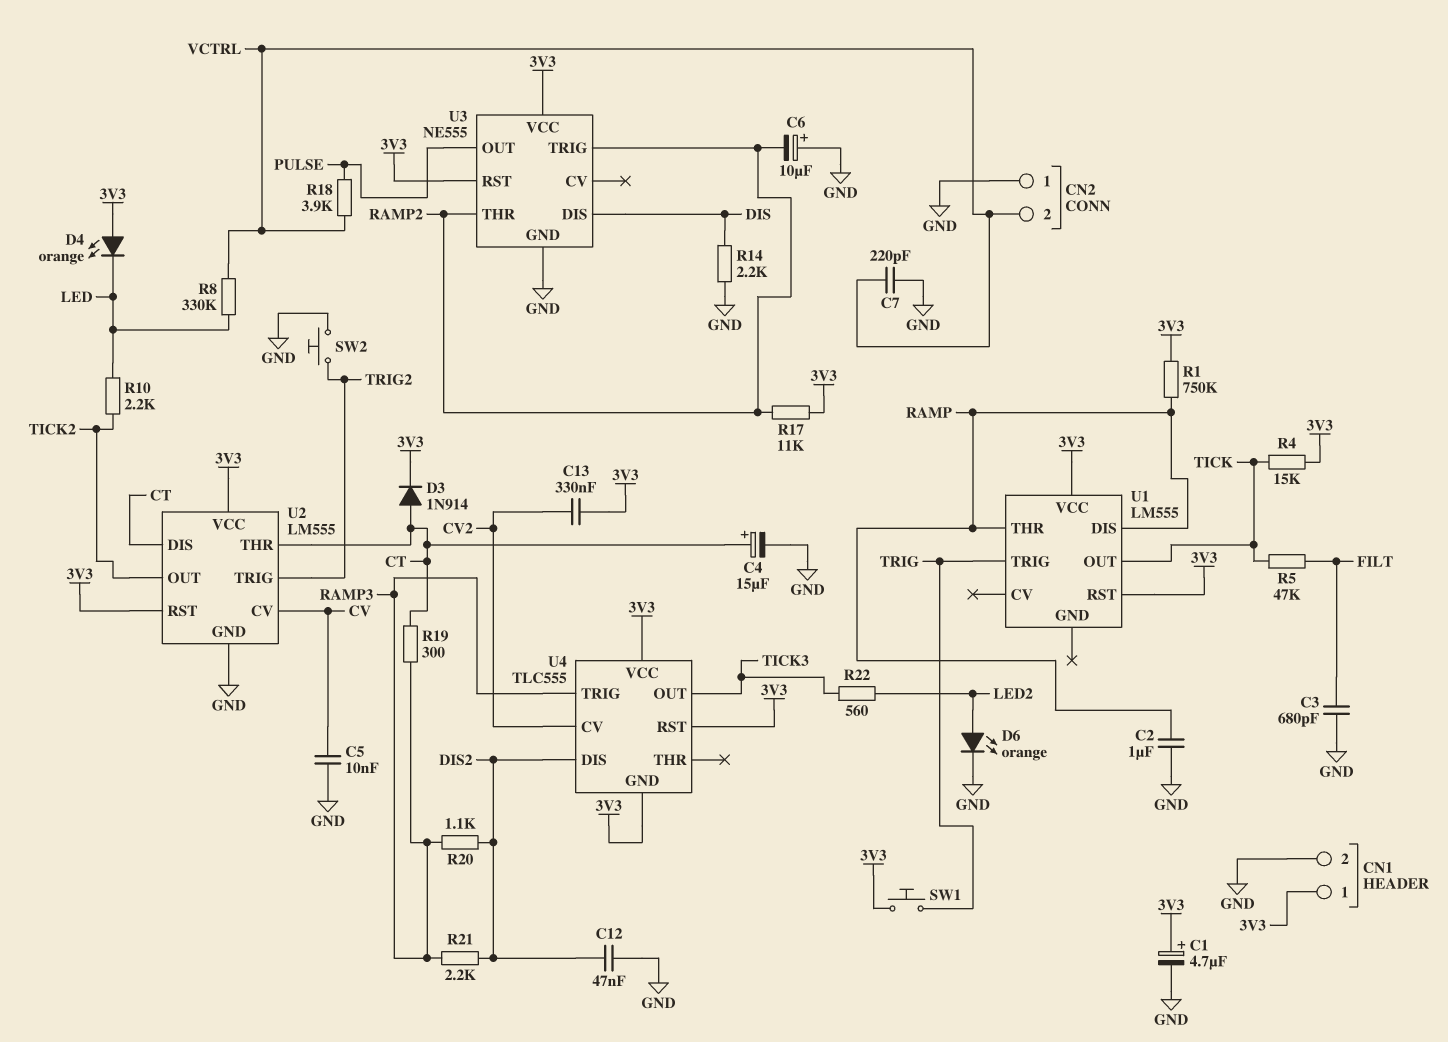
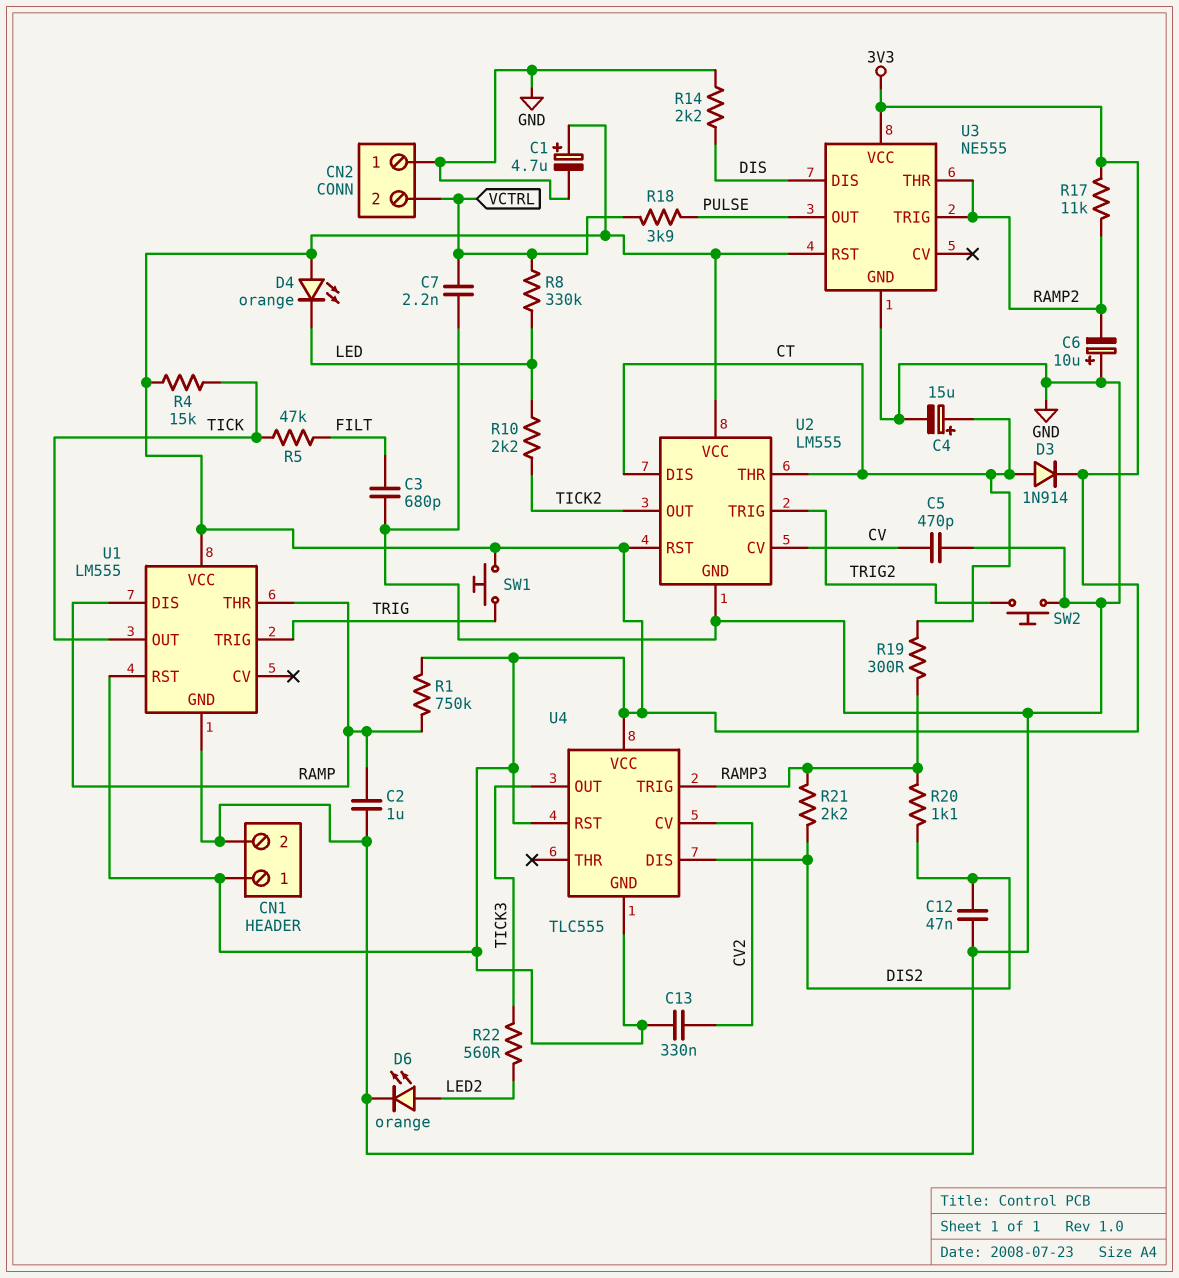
C5: 10nF (CV, GND) -> 470pF (CV, GND)
C7: 220pF (GND, VCTRL) -> 2.2nF (GND, VCTRL)
U1 pin GND: none -> GND

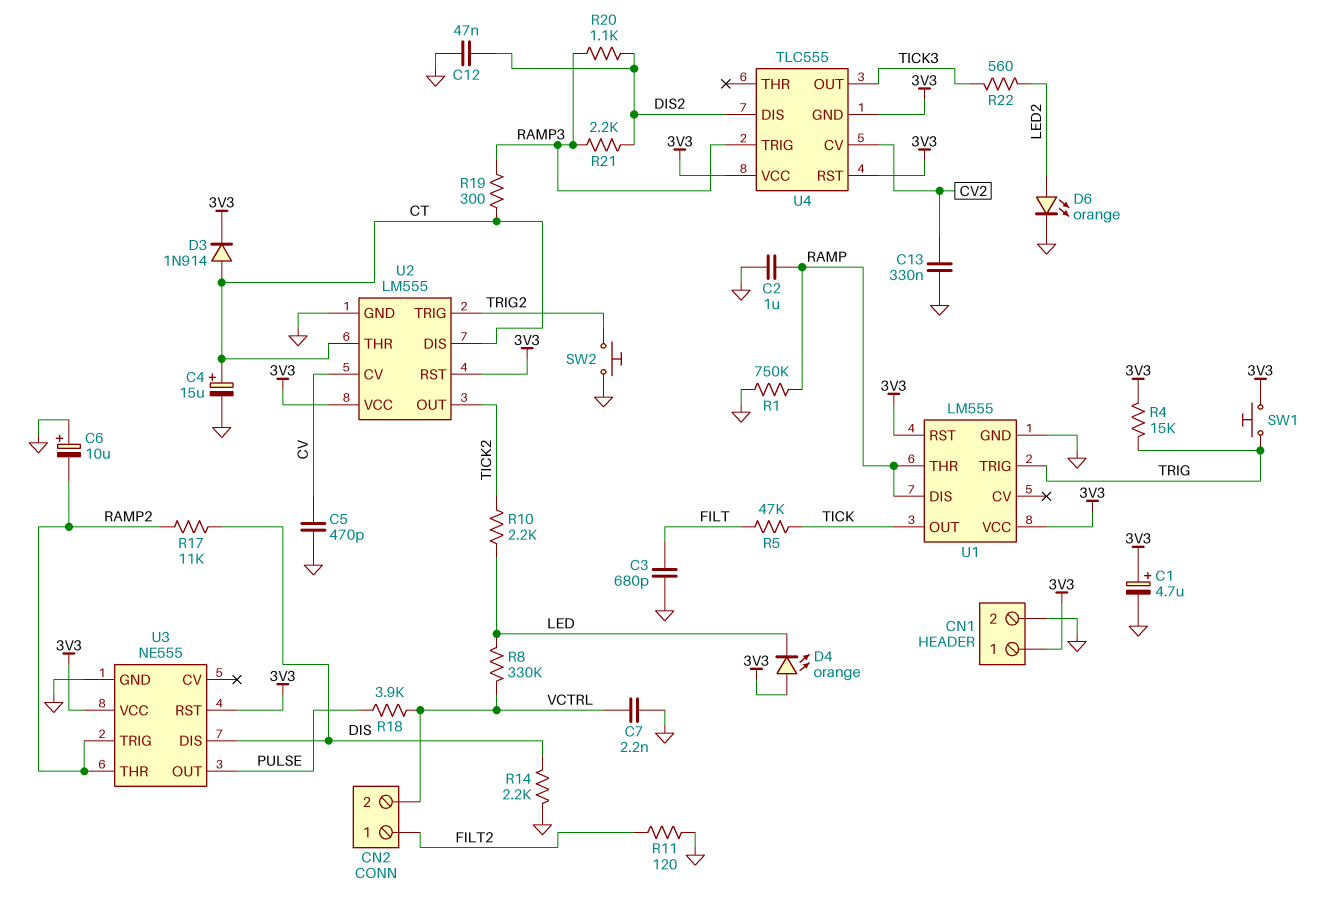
C13: 330nF (3V3, CV2) -> 330nF (CV2, GND)
CN2 pin 1: GND -> FILT2
R1: 750k (3V3, RAMP) -> 750k (GND, RAMP)
R4: 15k (3V3, TICK) -> 15k (3V3, TRIG)
R11: none -> 120 (FILT2, GND)
R17: 11k (3V3, RAMP2) -> 11k (DIS, RAMP2)

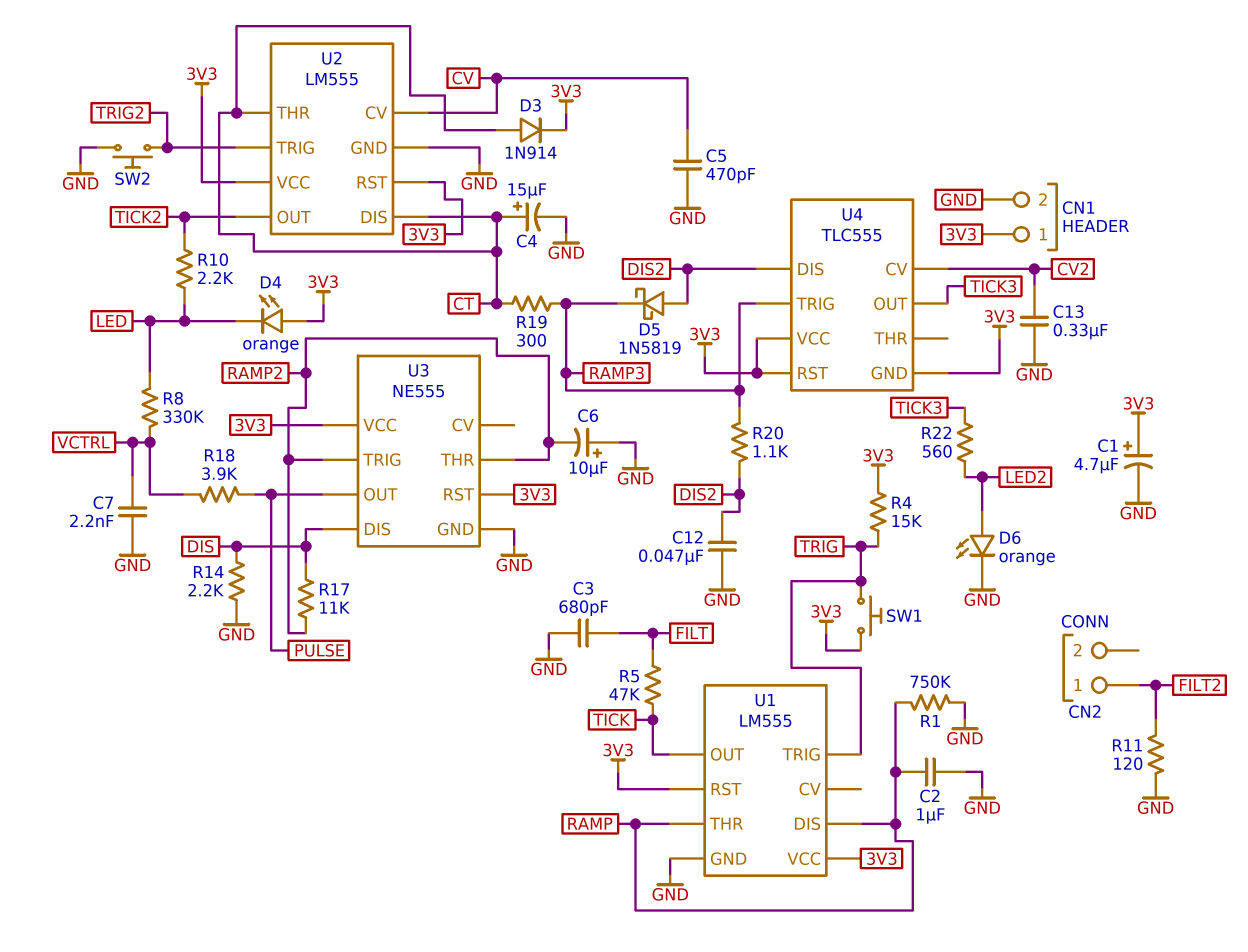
CN2 pin 2: VCTRL -> none
D5: none -> schottky 1N5819 (A DIS2, K RAMP3)
R21: 2.2k (DIS2, RAMP3) -> none

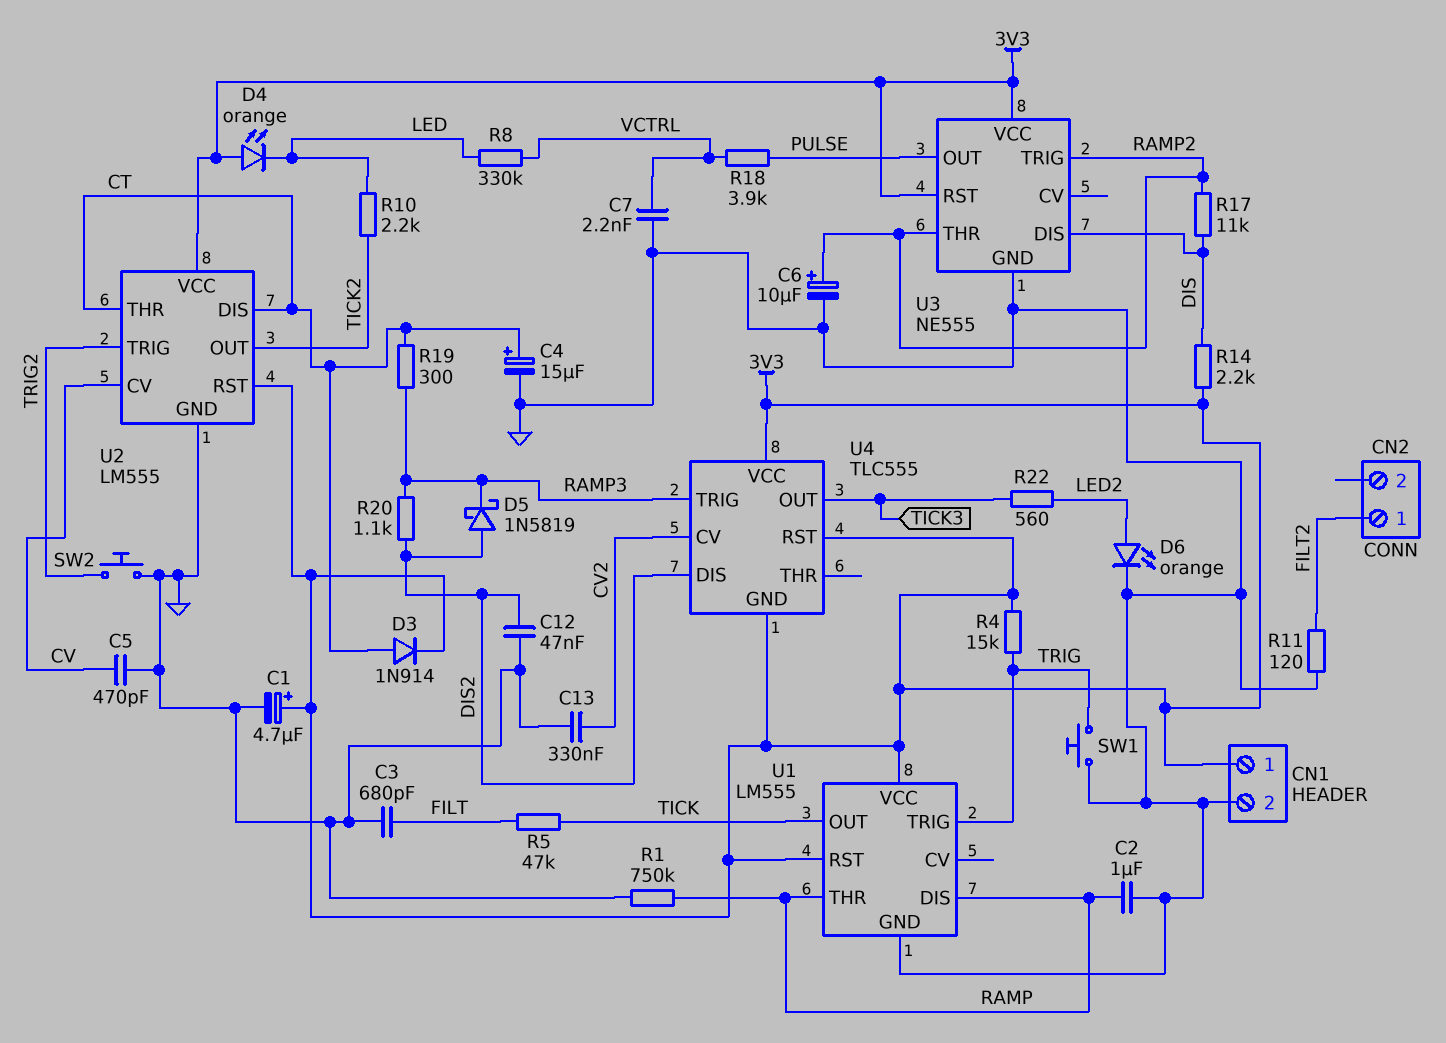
C6: 10uF (plus GND, minus RAMP2) -> 10uF (plus RAMP2, minus GND)
R14: 2.2k (DIS, GND) -> 2.2k (3V3, DIS)
SW1: button (3V3, TRIG) -> button (GND, TRIG)

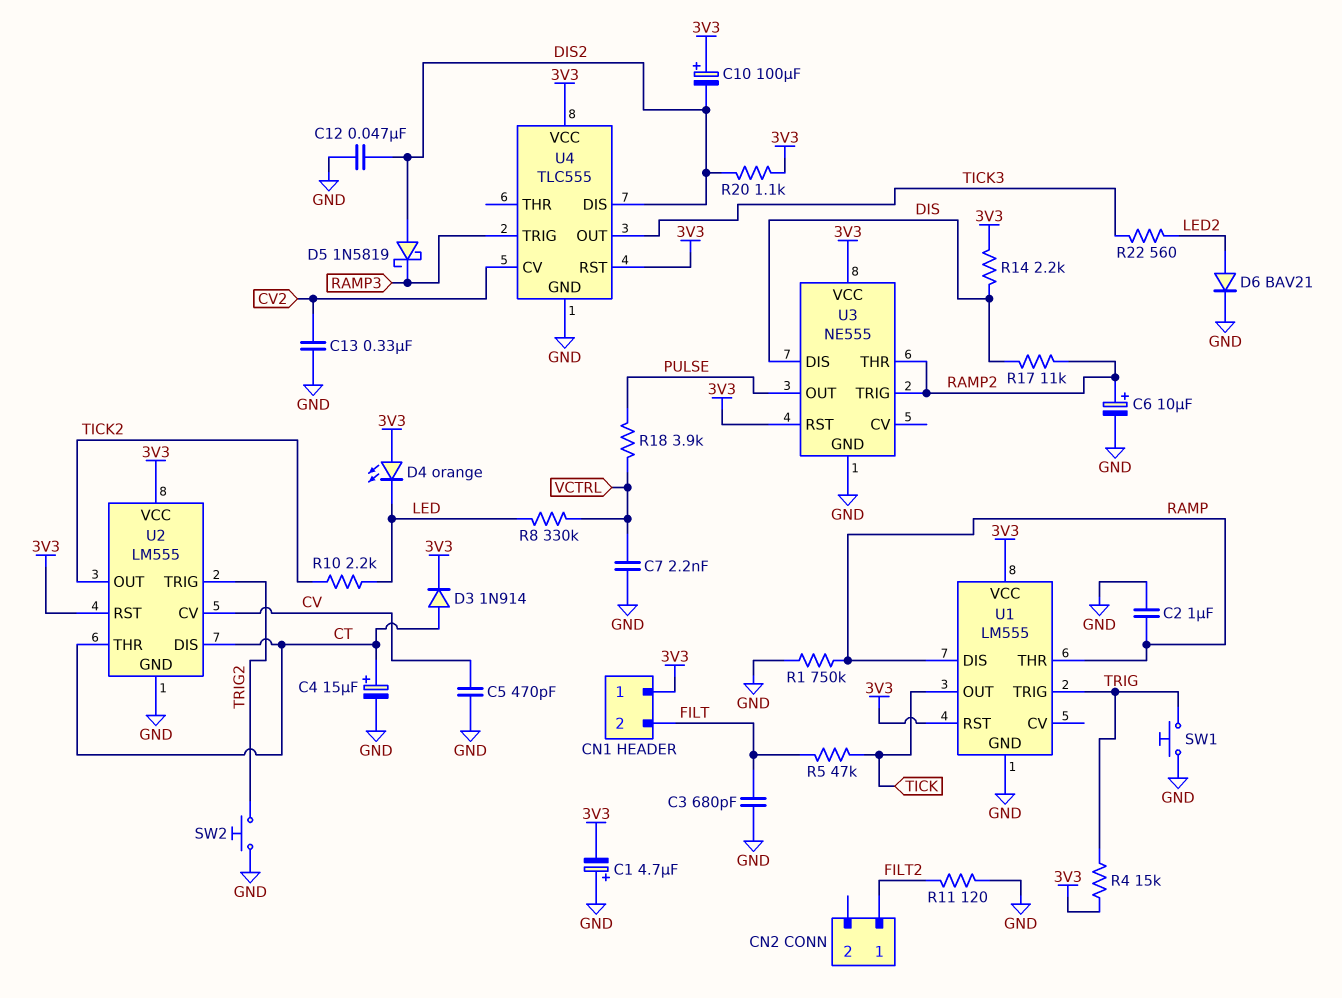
C1: 4.7uF (plus 3V3, minus GND) -> 4.7uF (plus GND, minus 3V3)
C10: none -> 100uF (plus 3V3, minus DIS2)
CN1 pin 2: GND -> FILT
D6: LED orange (A LED2, K GND) -> diode BAV21 (A LED2, K GND)
R19: 300 (CT, RAMP3) -> none
R20: 1.1k (DIS2, RAMP3) -> 1.1k (3V3, DIS2)
U4 pin GND: 3V3 -> GND

